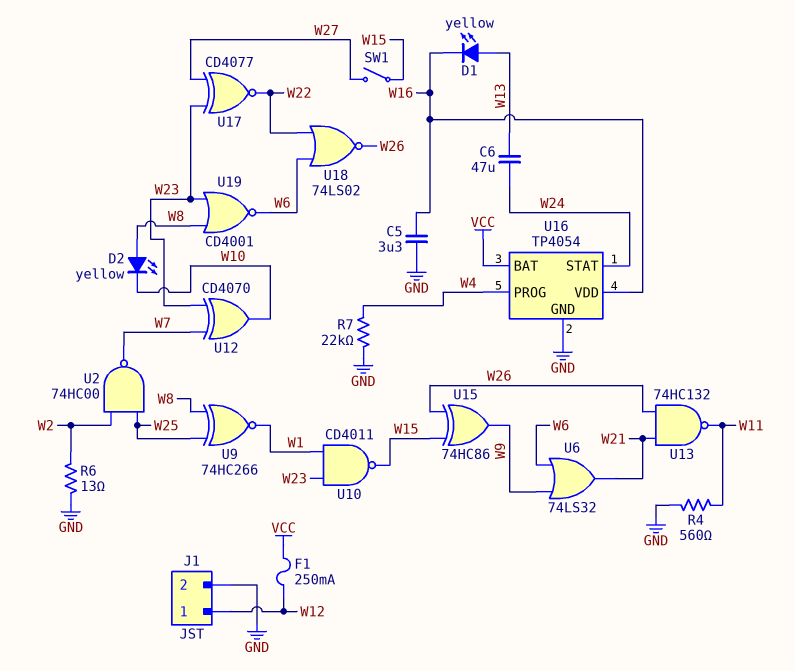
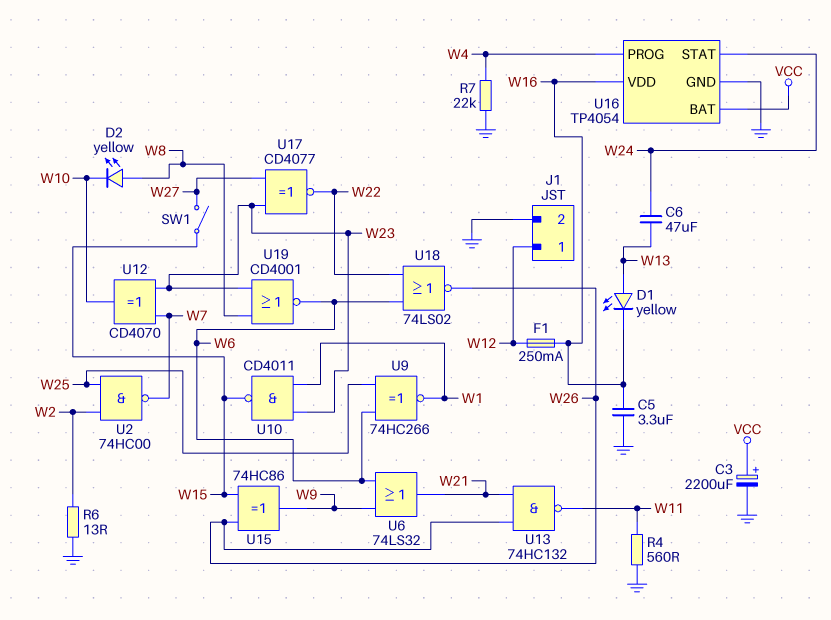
C3: none -> 2200uF (plus VCC, minus GND)
F1: 250mA (VCC, W12) -> 250mA (W12, W16)
U9: XNOR 74HC266 (in W8, in W25, out W1) -> XNOR 74HC266 (in W6, in W25, out W1)

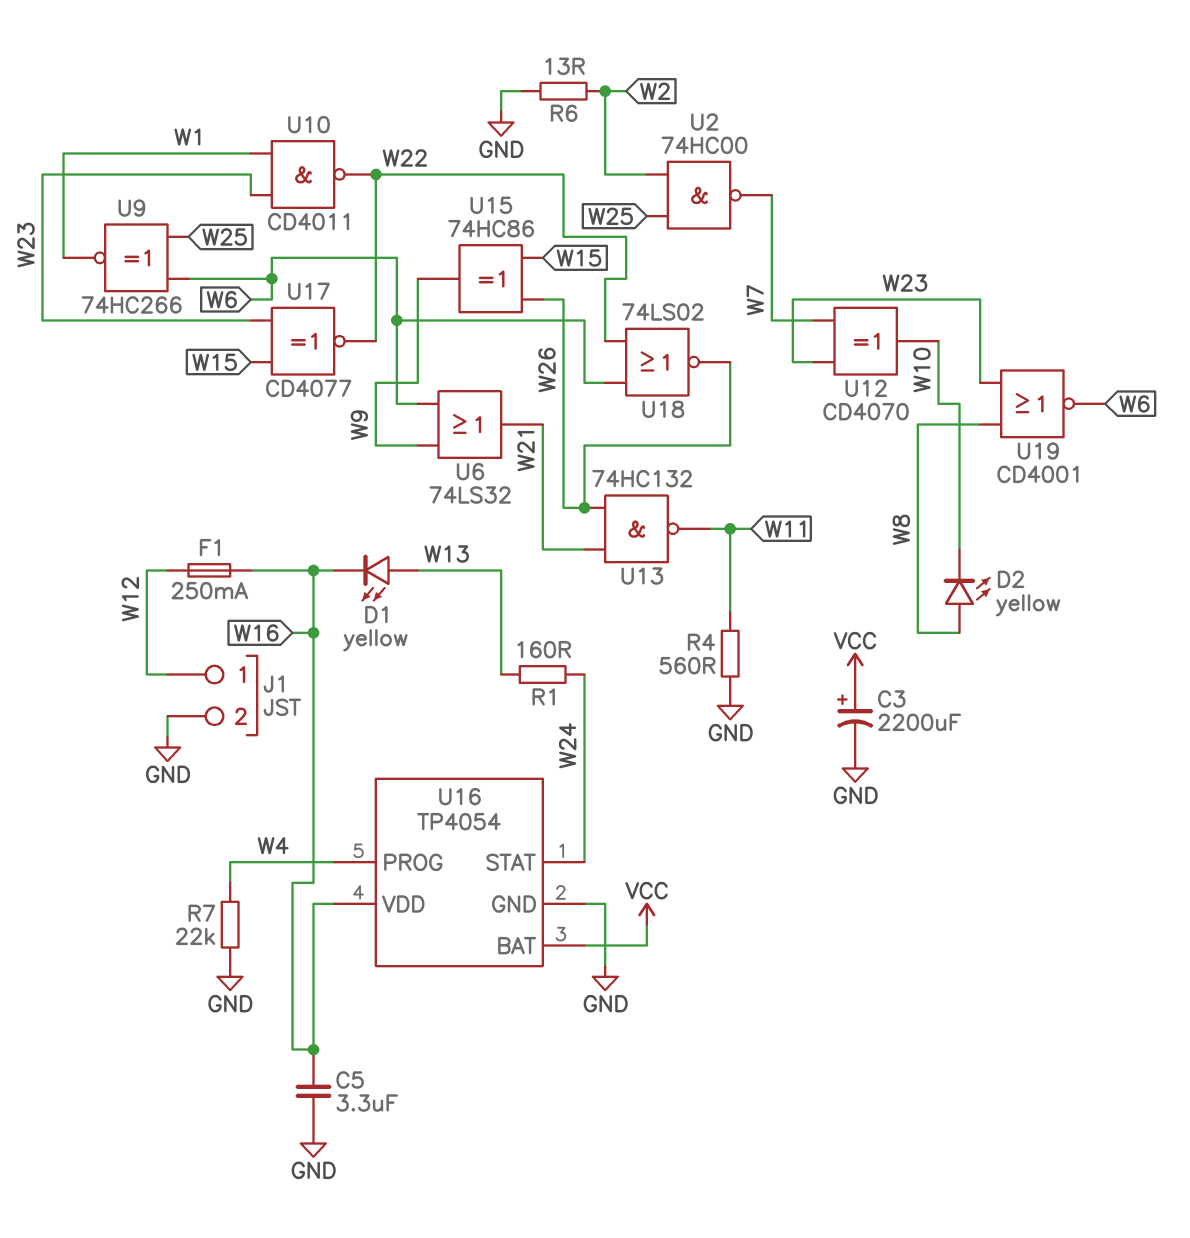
C6: 47uF (W13, W24) -> none
R1: none -> 160 (W13, W24)
SW1: switch (W15, W27) -> none
U10: NAND CD4011 (in W1, in W23, out W15) -> NAND CD4011 (in W1, in W23, out W22)
U17: XNOR CD4077 (in W23, in W27, out W22) -> XNOR CD4077 (in W15, in W23, out W22)

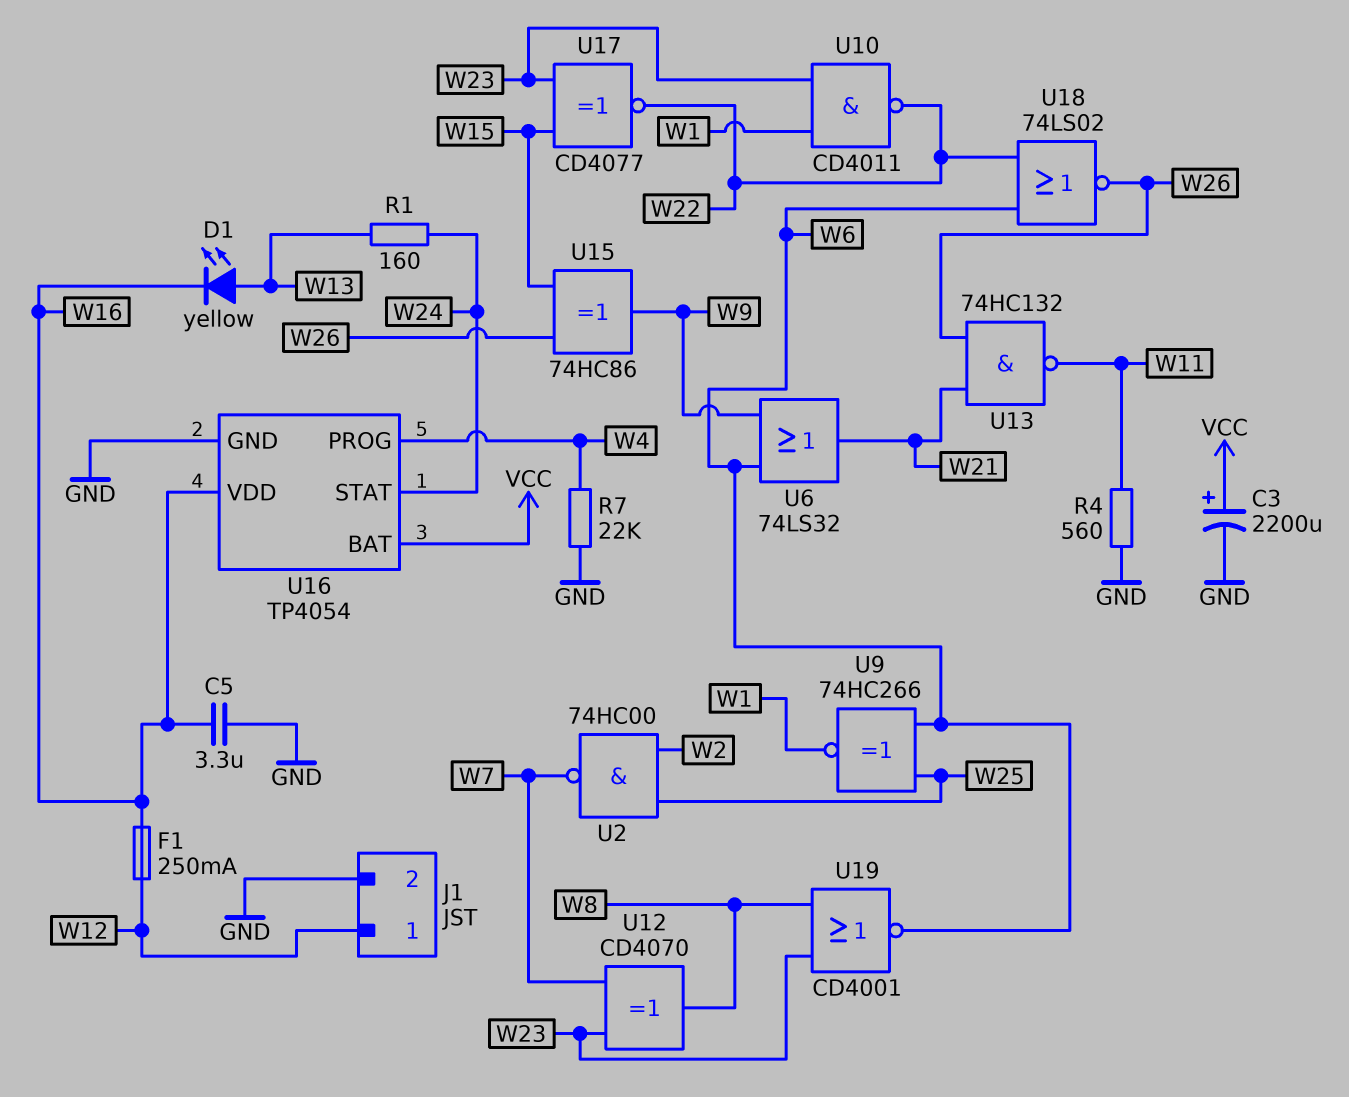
D2: LED yellow (A W8, K W10) -> none
R6: 13 (GND, W2) -> none
U12: XOR CD4070 (in W7, in W23, out W10) -> XOR CD4070 (in W7, in W23, out W8)

